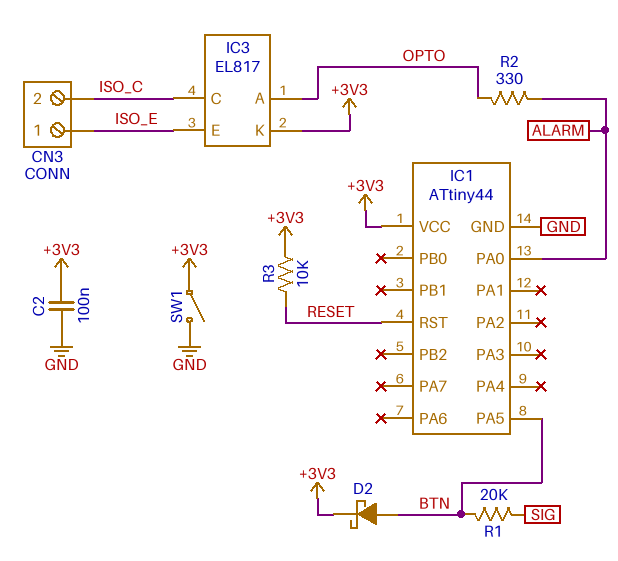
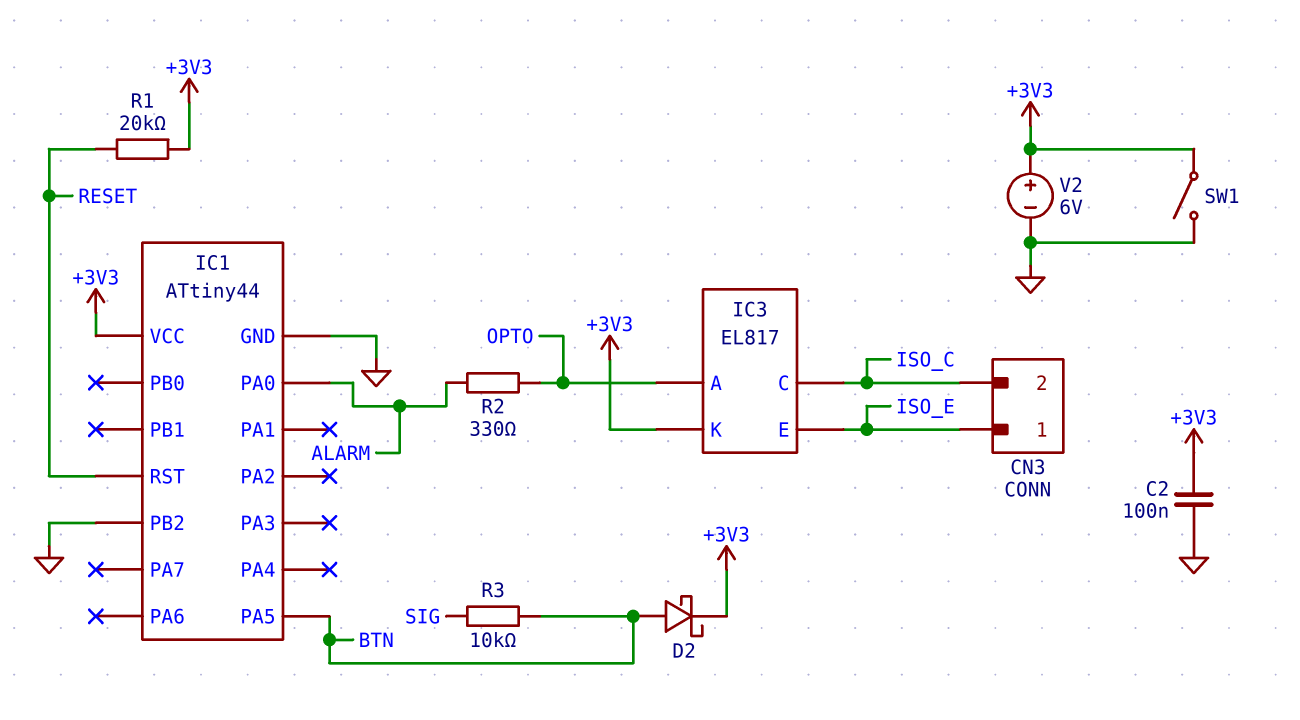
IC1 pin PB2: none -> GND
R1: 20k (BTN, SIG) -> 20k (+3V3, RESET)
R3: 10k (+3V3, RESET) -> 10k (BTN, SIG)
V2: none -> 6V (plus +3V3, minus GND)

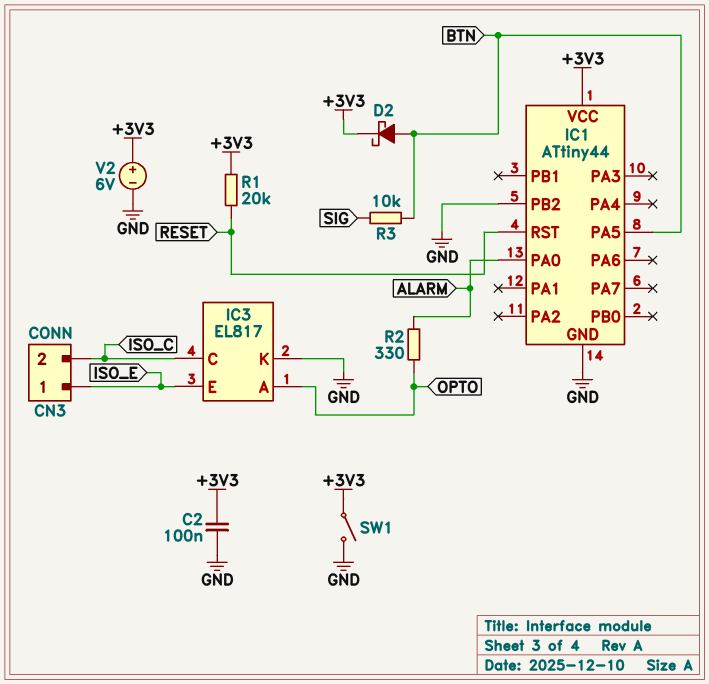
IC3 pin K: +3V3 -> GND

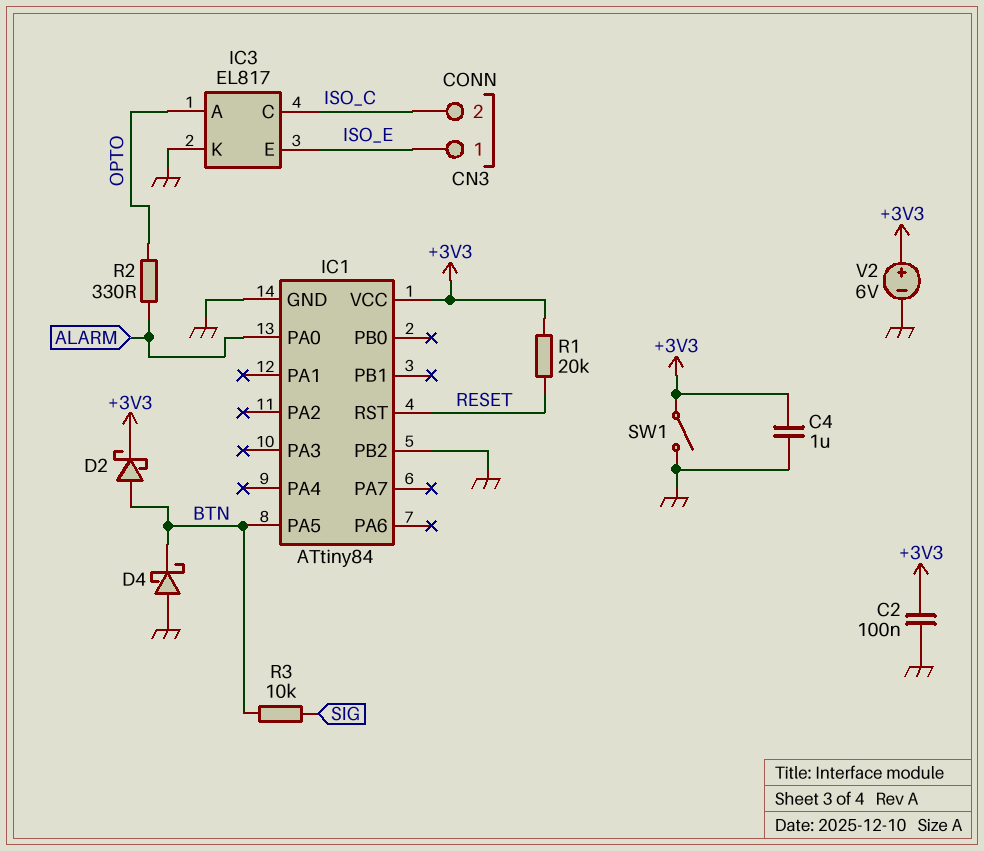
C4: none -> 1uF (+3V3, GND)
D4: none -> schottky (A GND, K BTN)
IC1: ATtiny44 -> ATtiny84

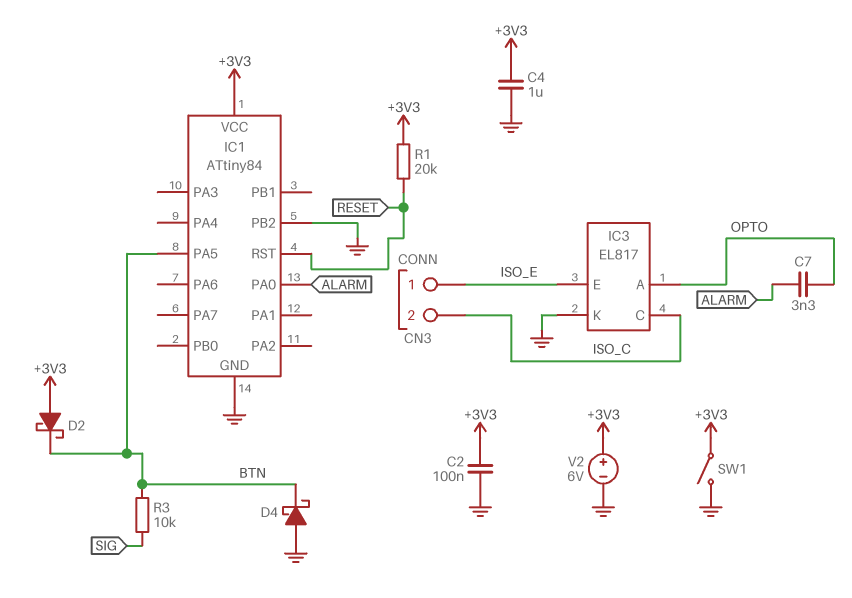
C7: none -> 3.3nF (ALARM, OPTO)
D2: schottky (A BTN, K +3V3) -> schottky (A +3V3, K BTN)
R2: 330 (ALARM, OPTO) -> none

